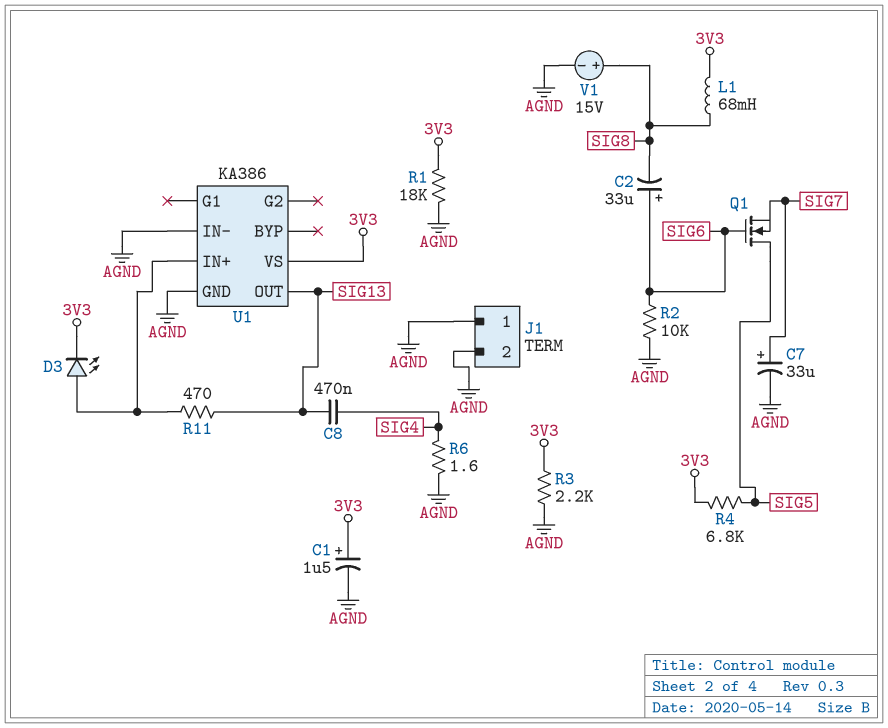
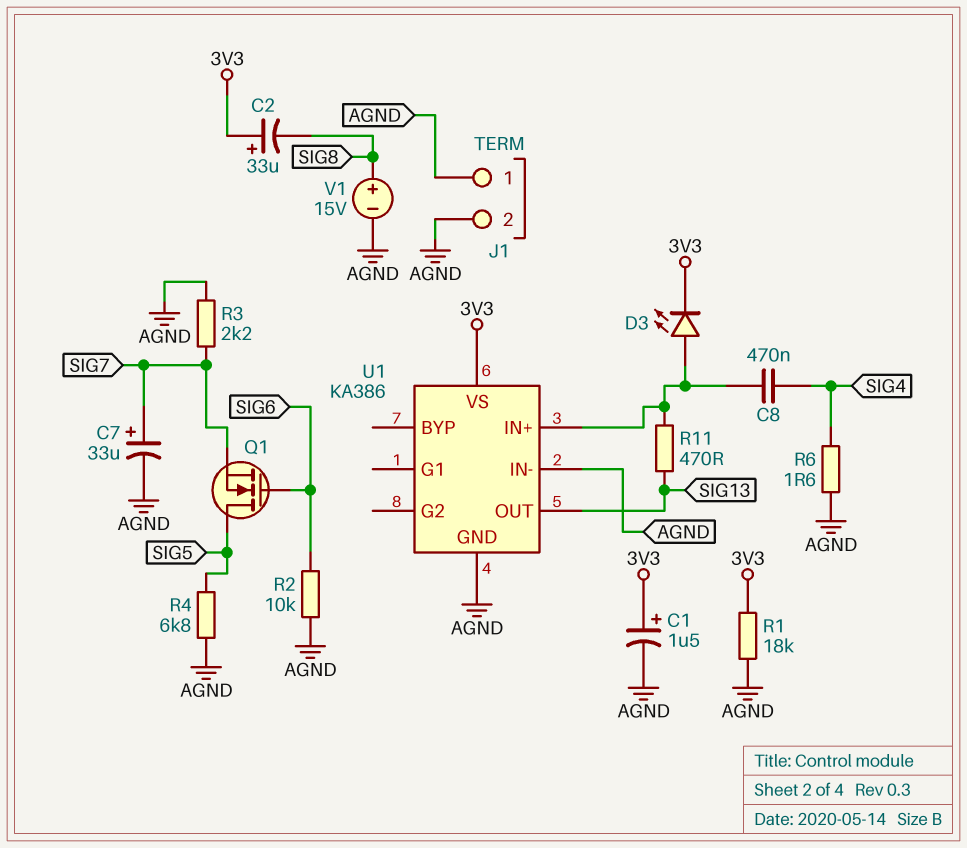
C2: 33uF (plus SIG6, minus SIG8) -> 33uF (plus 3V3, minus SIG8)
C8: 470nF (SIG4, SIG13) -> 470nF (SIG4, U1/IN+)
L1: 68mH (3V3, SIG8) -> none
R3: 2.2k (3V3, AGND) -> 2.2k (AGND, SIG7)
R4: 6.8k (3V3, SIG5) -> 6.8k (AGND, SIG5)

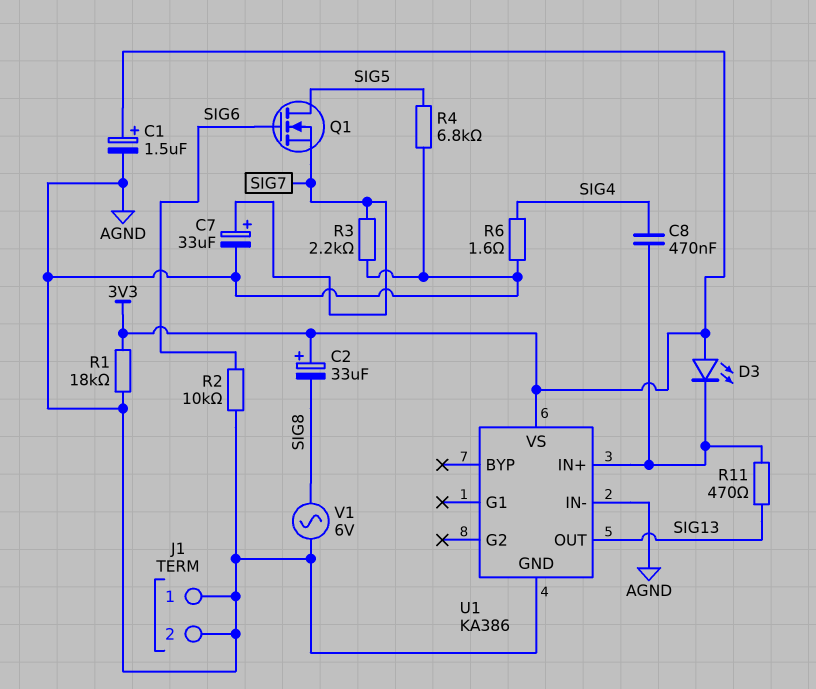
D3: LED (A U1/IN+, K 3V3) -> LED (A 3V3, K U1/IN+)
V1: 15V (plus SIG8, minus AGND) -> AC 6V (AGND, SIG8)

